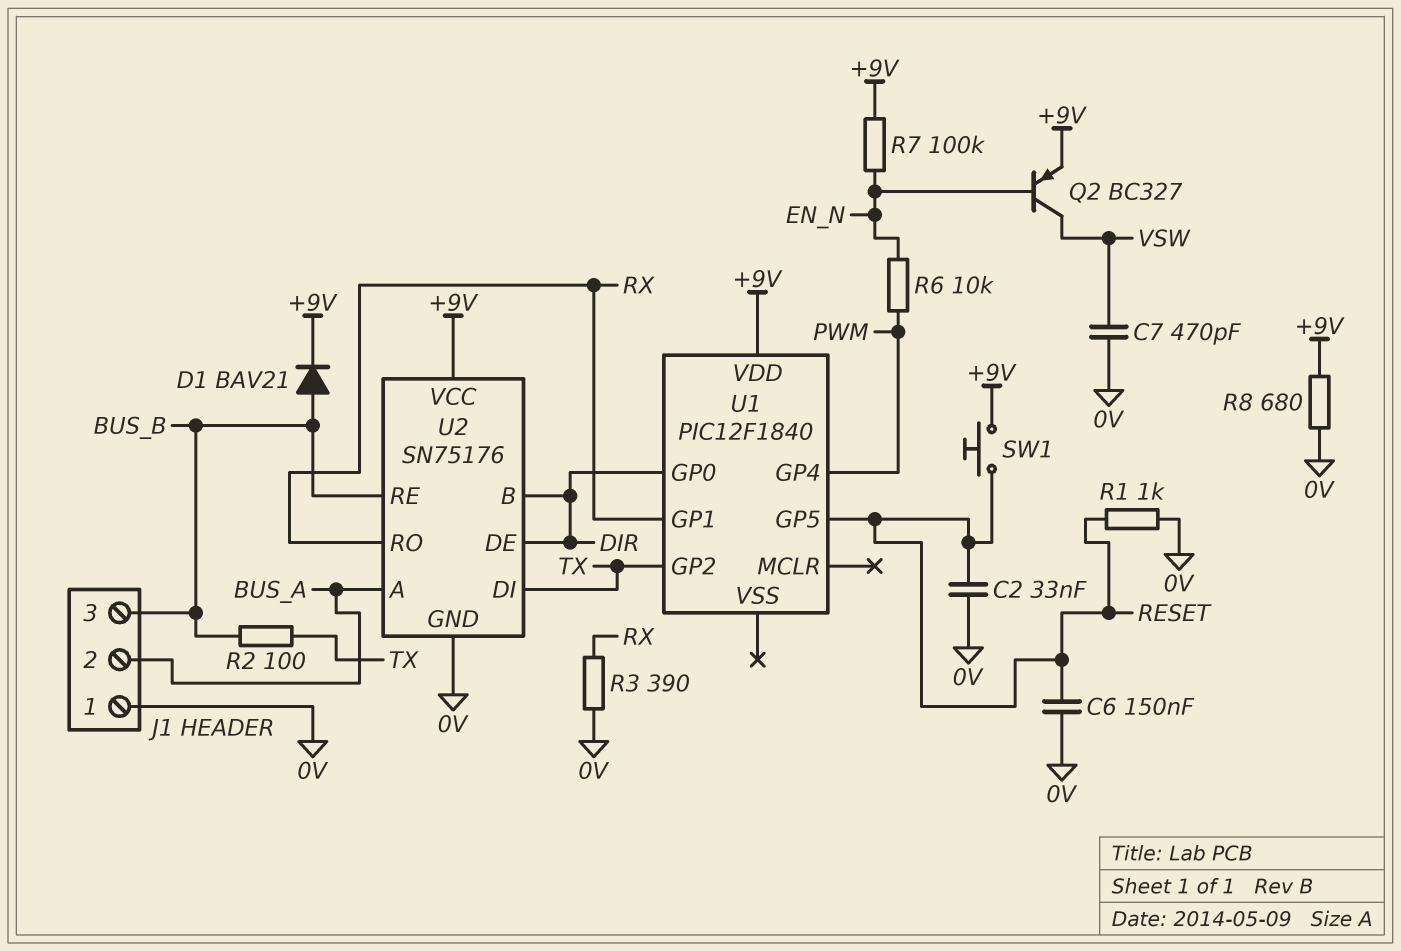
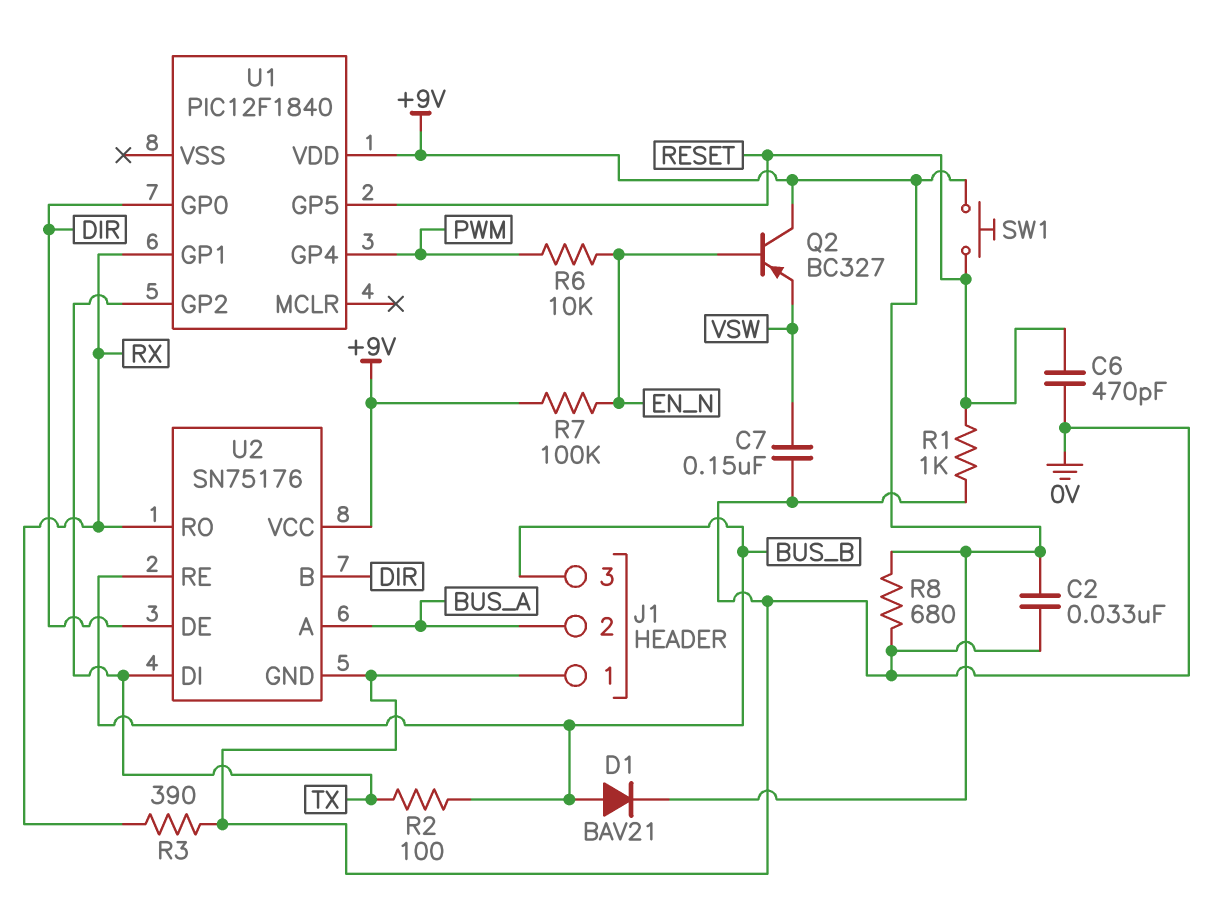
C2: 33nF (0V, RESET) -> 33nF (+9V, 0V)
C6: 150nF (0V, RESET) -> 470pF (0V, RESET)
C7: 470pF (0V, VSW) -> 150nF (0V, VSW)
Q2: PNP BC327 (B EN_N, C VSW, E +9V) -> PNP BC327 (B EN_N, C +9V, E VSW)

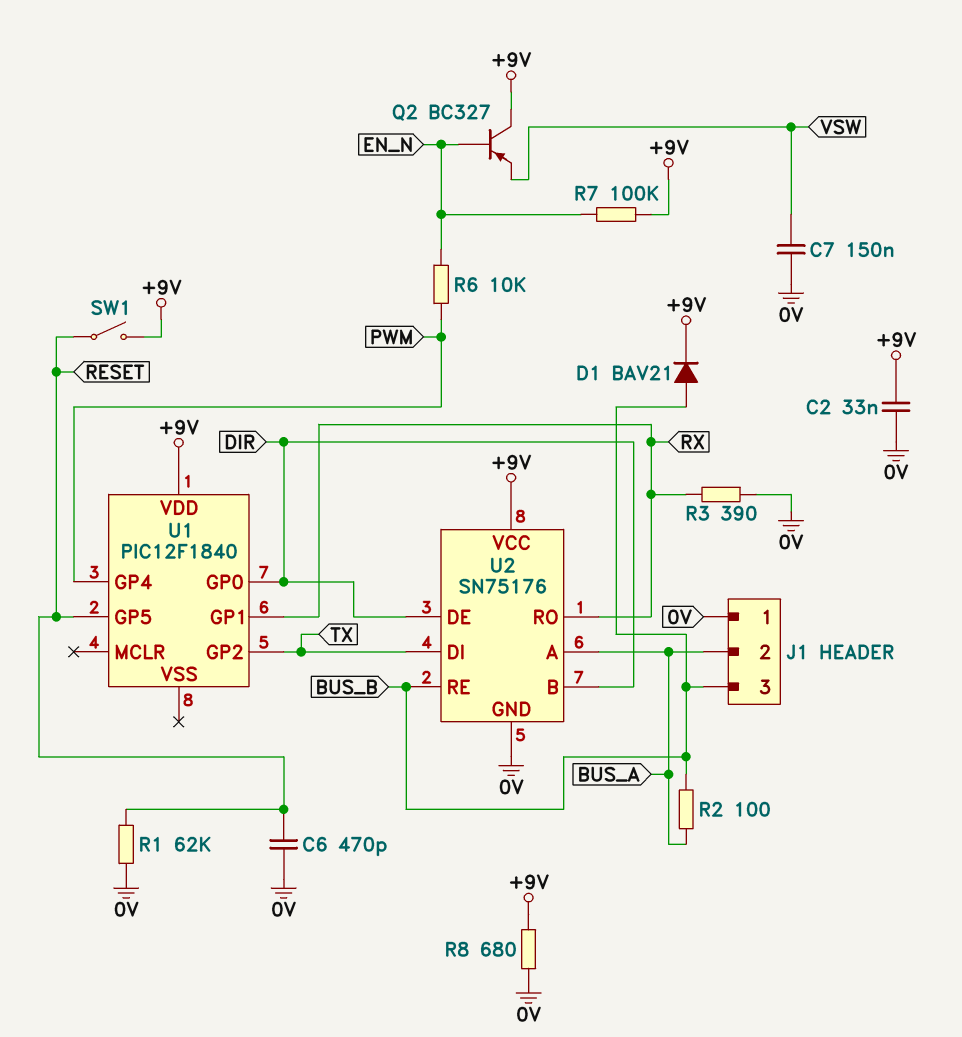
R1: 1k (0V, RESET) -> 62k (0V, RESET)
R2: 100 (BUS_B, TX) -> 100 (BUS_A, BUS_B)
SW1: button (+9V, RESET) -> switch (+9V, RESET)

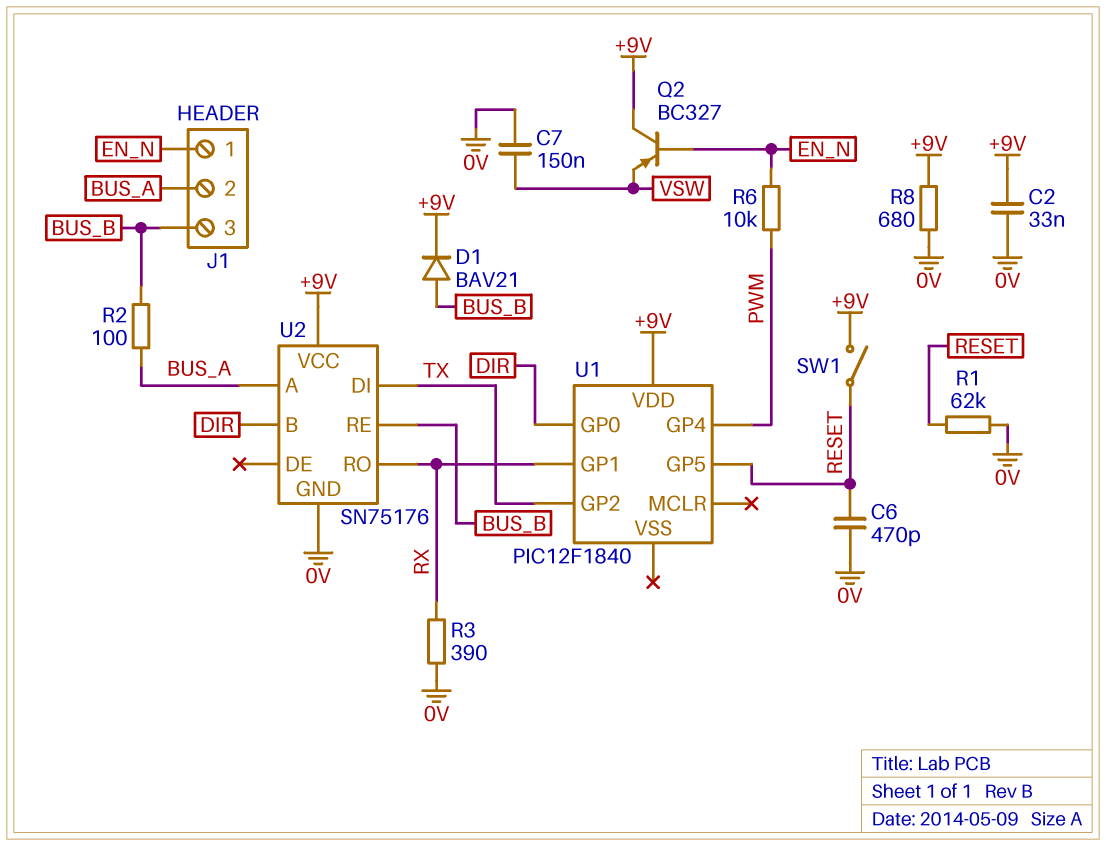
J1 pin 1: 0V -> EN_N
R7: 100k (+9V, EN_N) -> none
U2 pin DE: DIR -> none

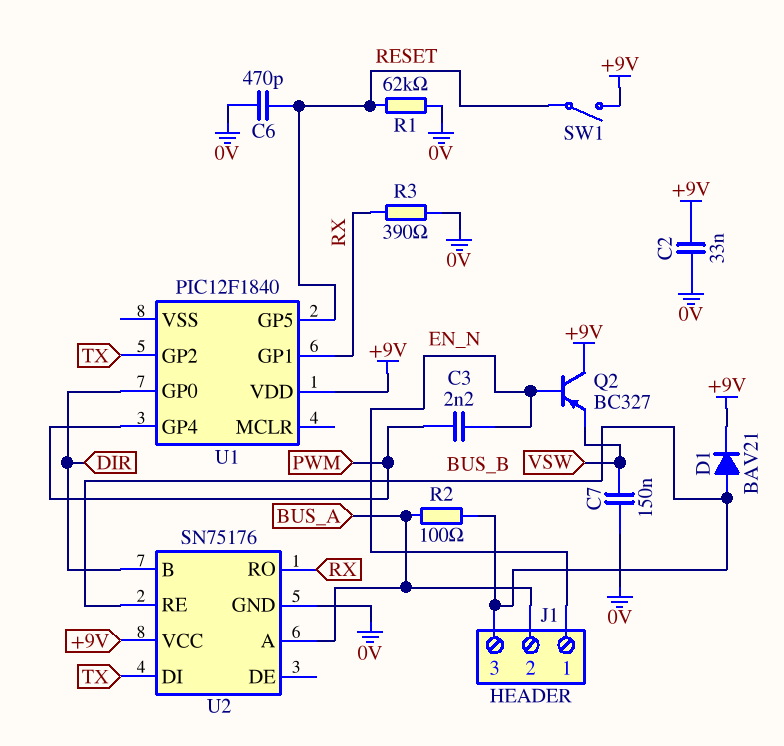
C3: none -> 2.2nF (EN_N, PWM)
R6: 10k (EN_N, PWM) -> none
R8: 680 (+9V, 0V) -> none

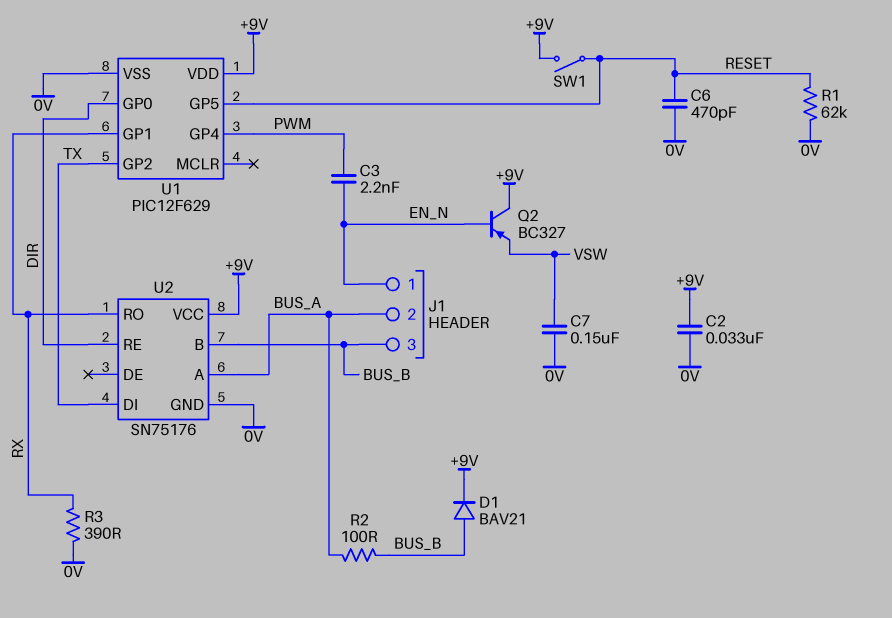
U1: PIC12F1840 -> PIC12F629
U1 pin VSS: none -> 0V
U2 pin B: DIR -> BUS_B
U2 pin RE: BUS_B -> DIR

